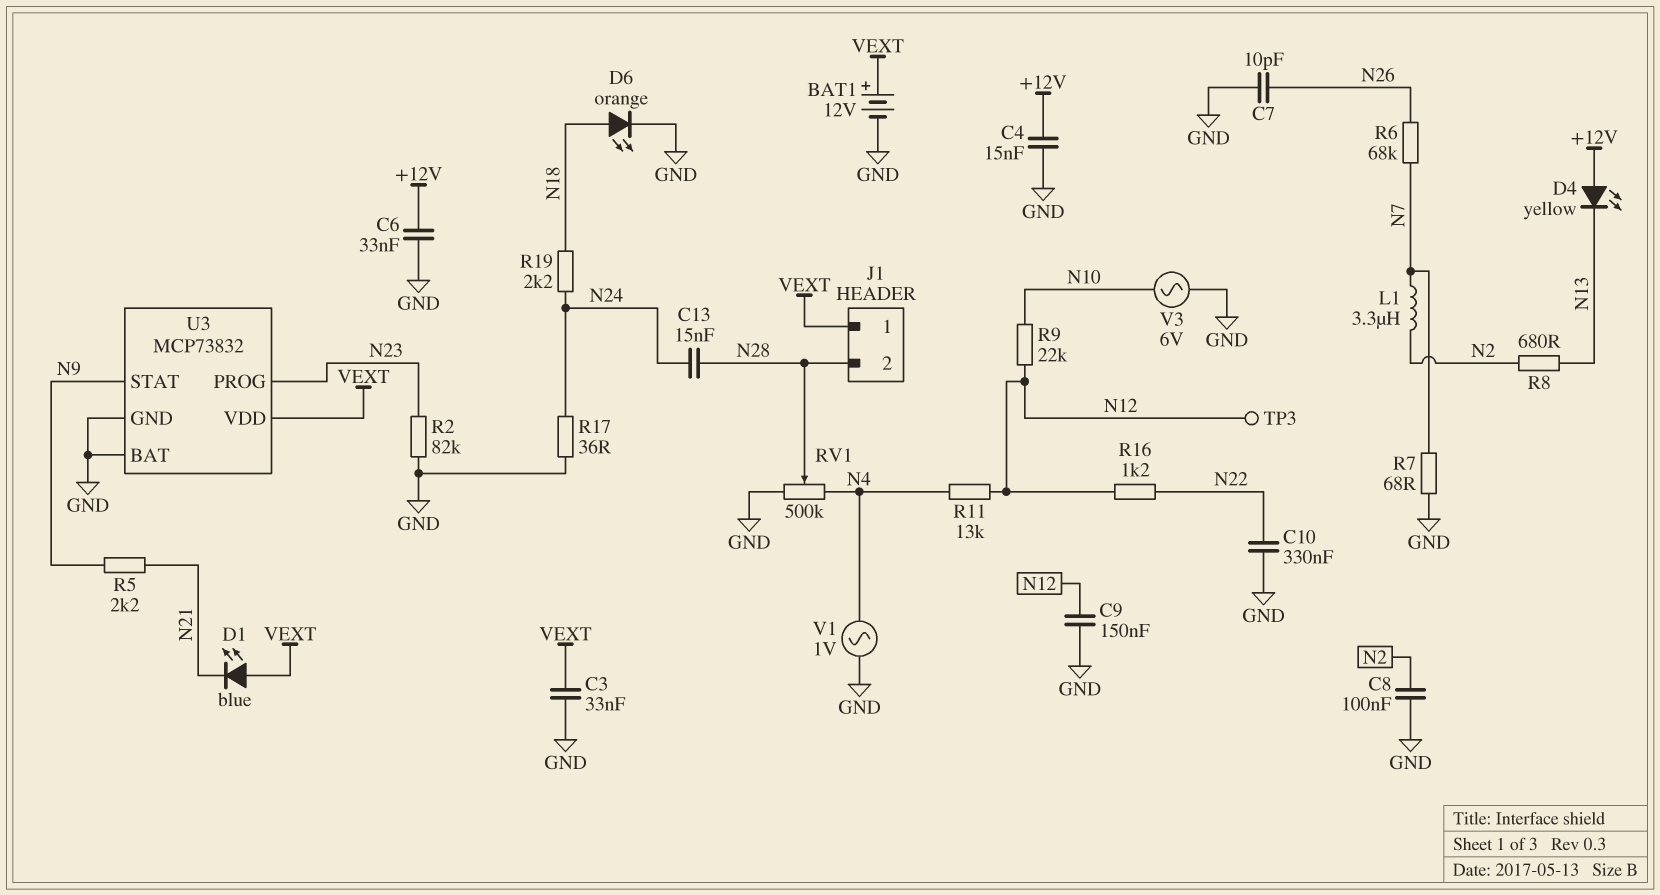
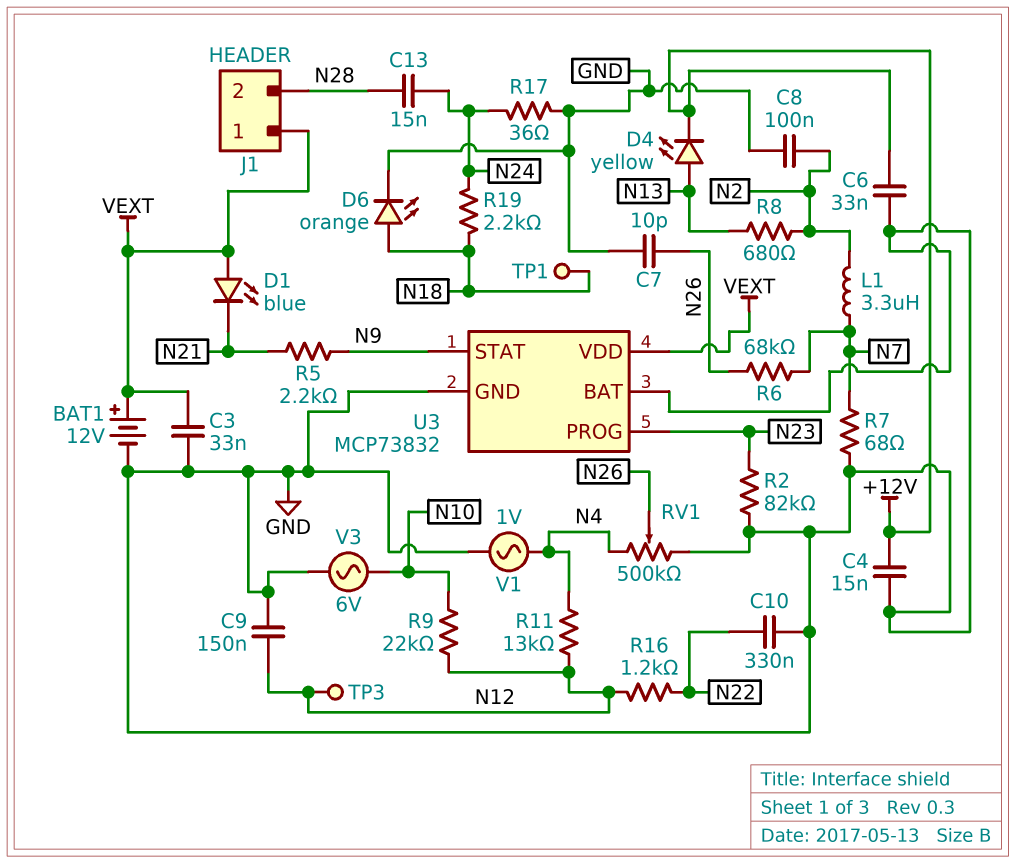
D4: LED yellow (A +12V, K N13) -> LED yellow (A N13, K +12V)
RV1: 500k (GND, N4, wiper N28) -> 500k (GND, N4, wiper N26)
TP1: none -> test point (N18)

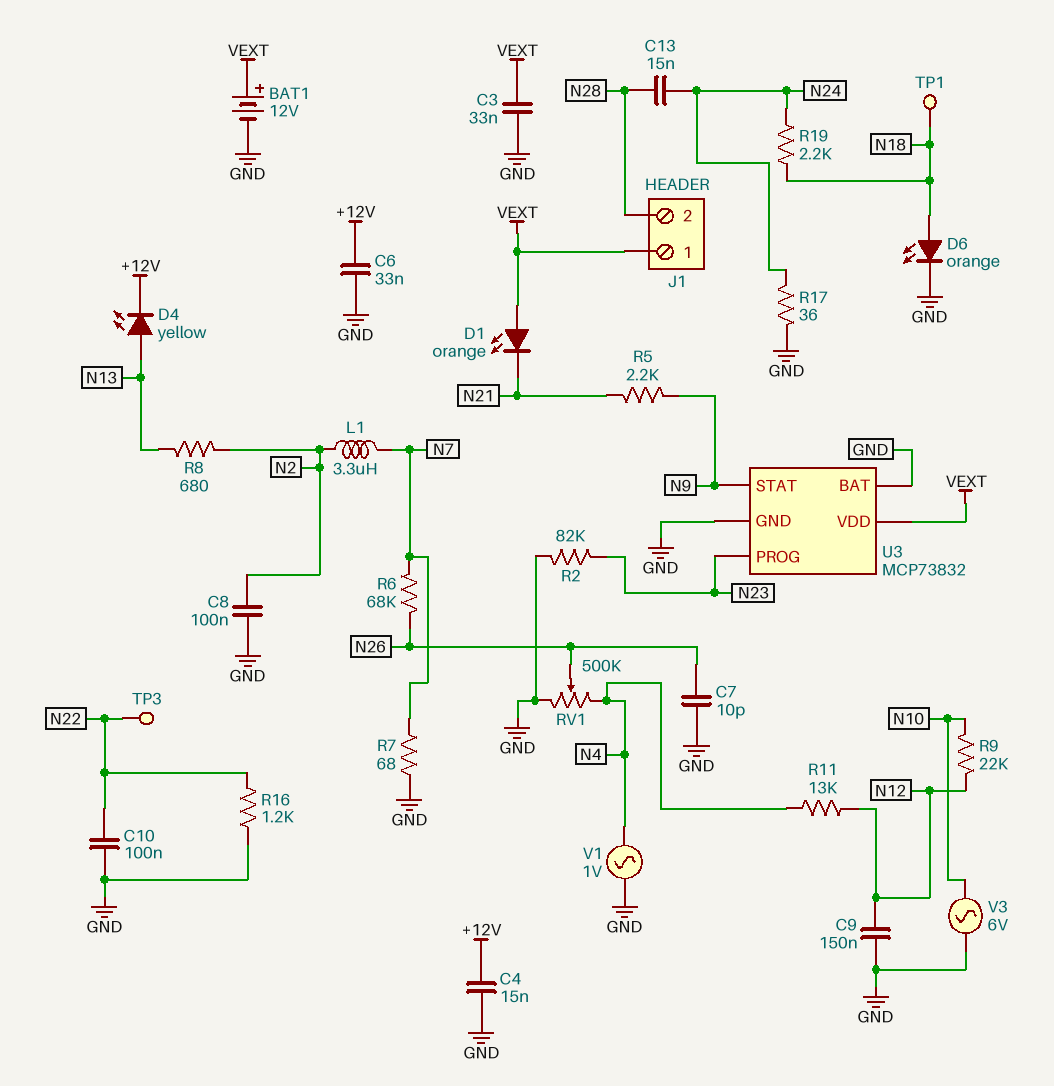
C10: 330nF (GND, N22) -> 100nF (GND, N22)
D1: LED blue (A VEXT, K N21) -> LED orange (A VEXT, K N21)
R16: 1.2k (N12, N22) -> 1.2k (GND, N22)
TP3: test point (N12) -> test point (N22)

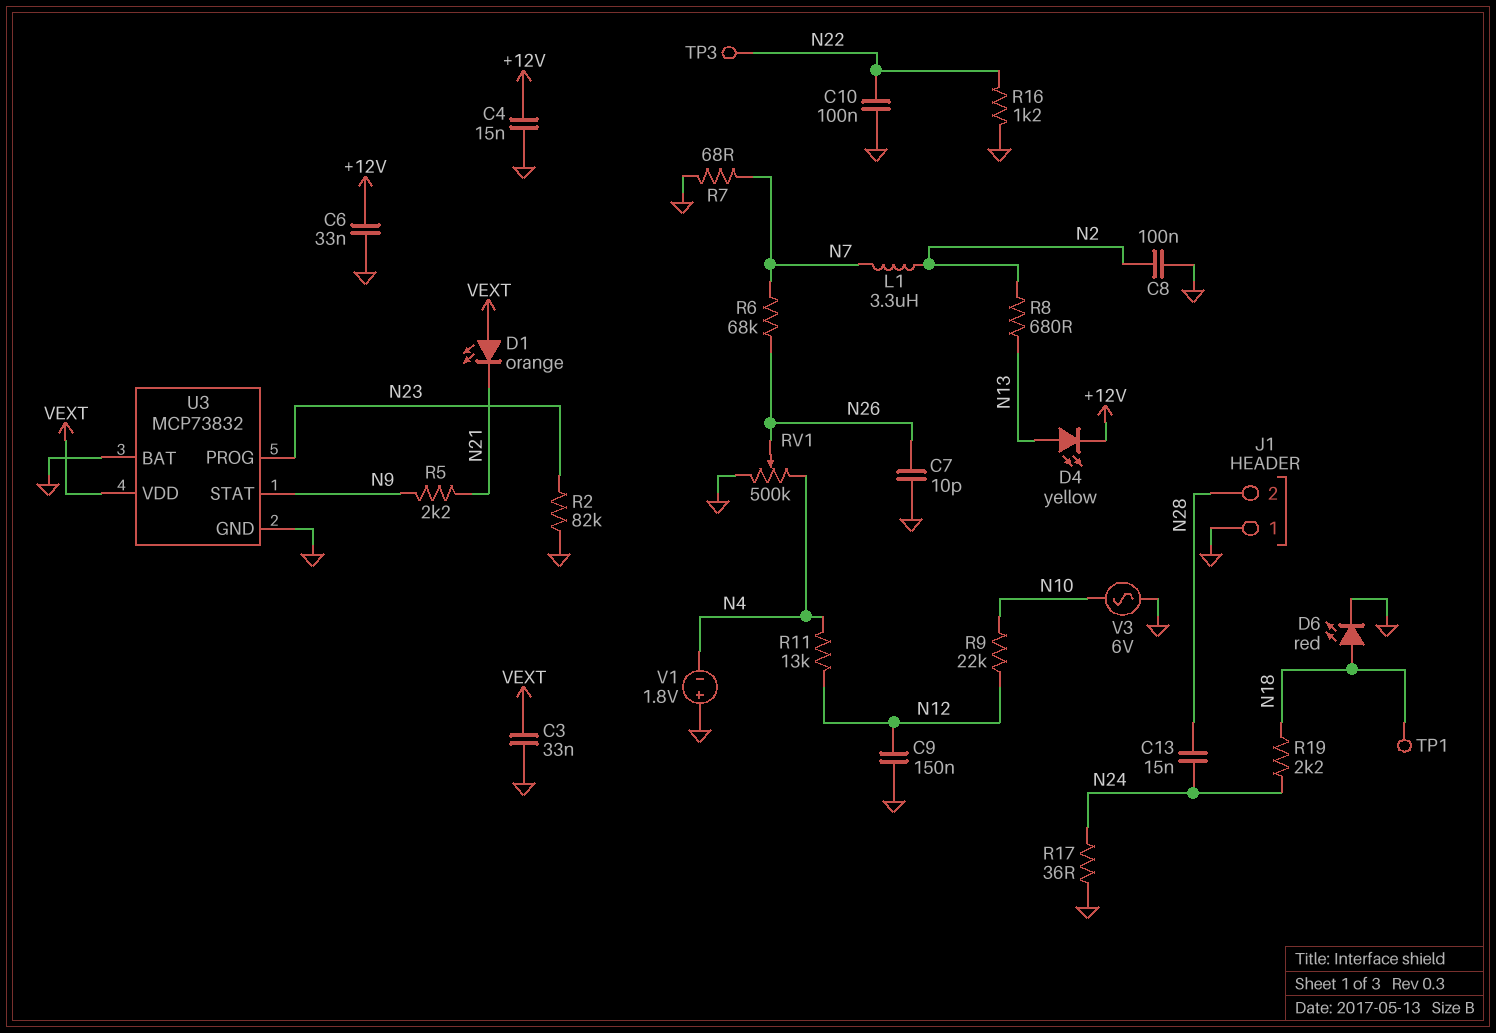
BAT1: 12V (plus VEXT, minus GND) -> none
D6: LED orange (A N18, K GND) -> LED red (A N18, K GND)
J1 pin 1: VEXT -> GND
V1: AC 1V (GND, N4) -> 1.8V (plus GND, minus N4)

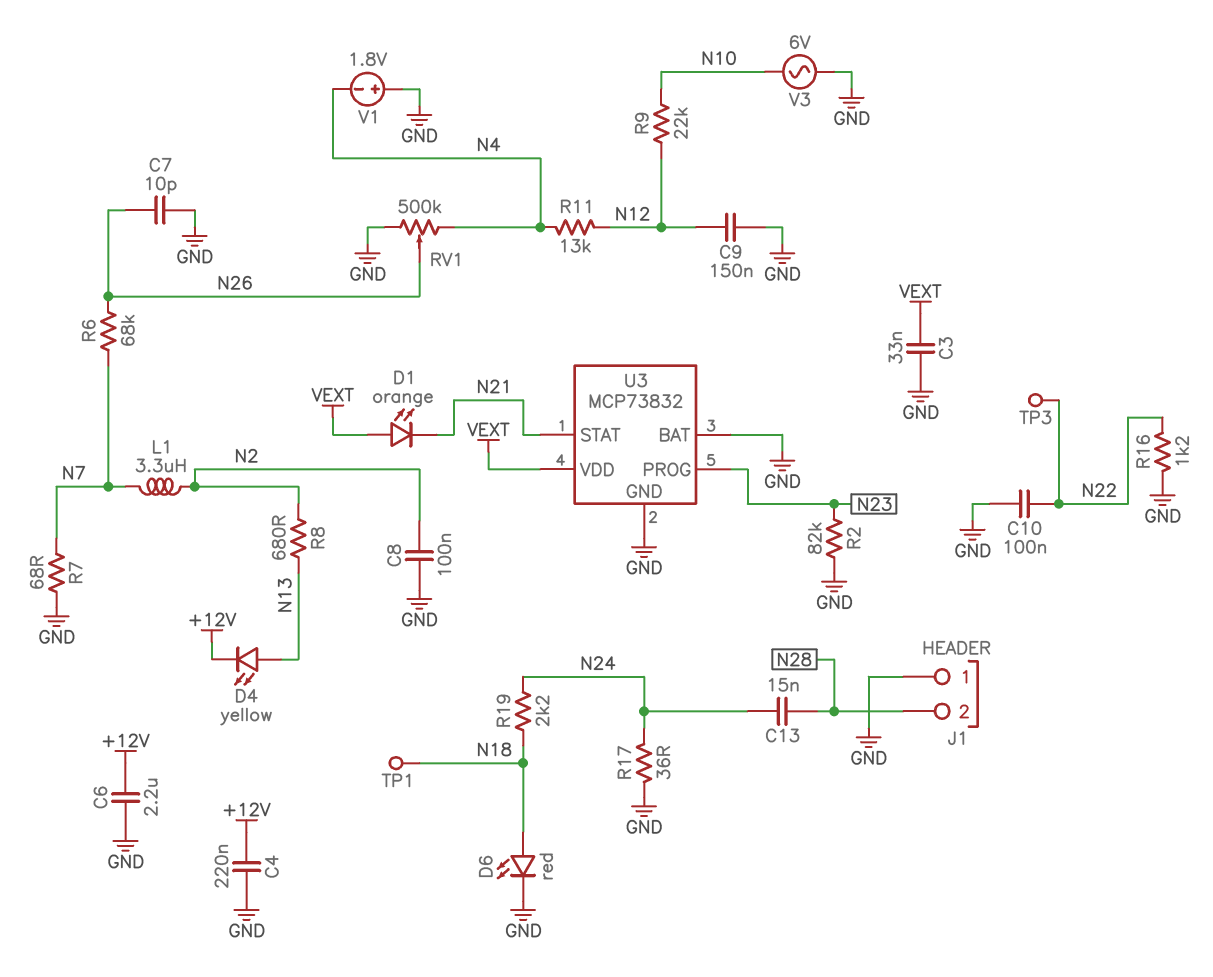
C4: 15nF (+12V, GND) -> 220nF (+12V, GND)
C6: 33nF (+12V, GND) -> 2.2uF (+12V, GND)
R5: 2.2k (N9, N21) -> none
U3 pin STAT: N9 -> N21

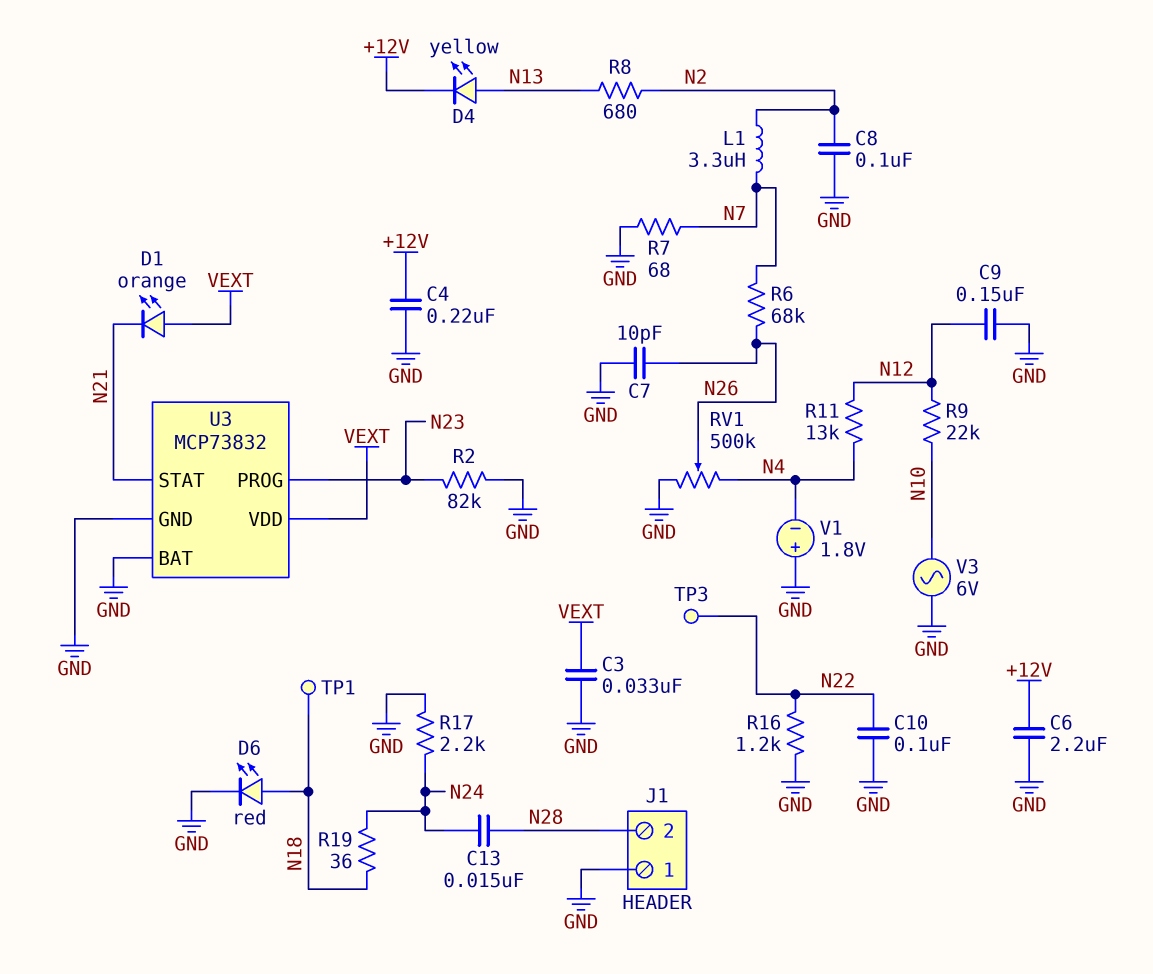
R17: 36 (GND, N24) -> 2.2k (GND, N24)
R19: 2.2k (N18, N24) -> 36 (N18, N24)

